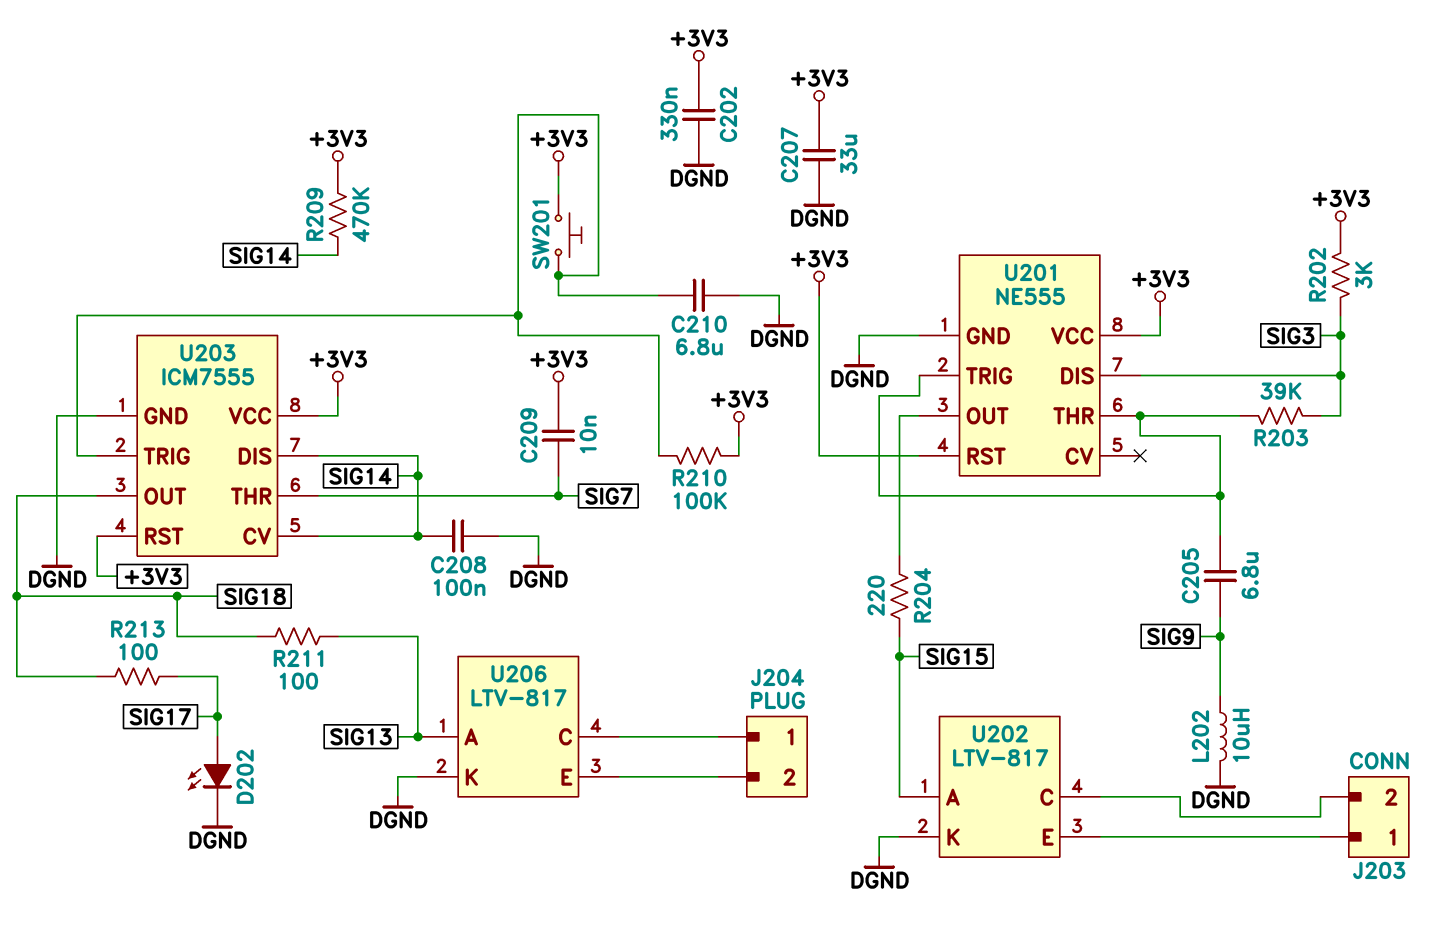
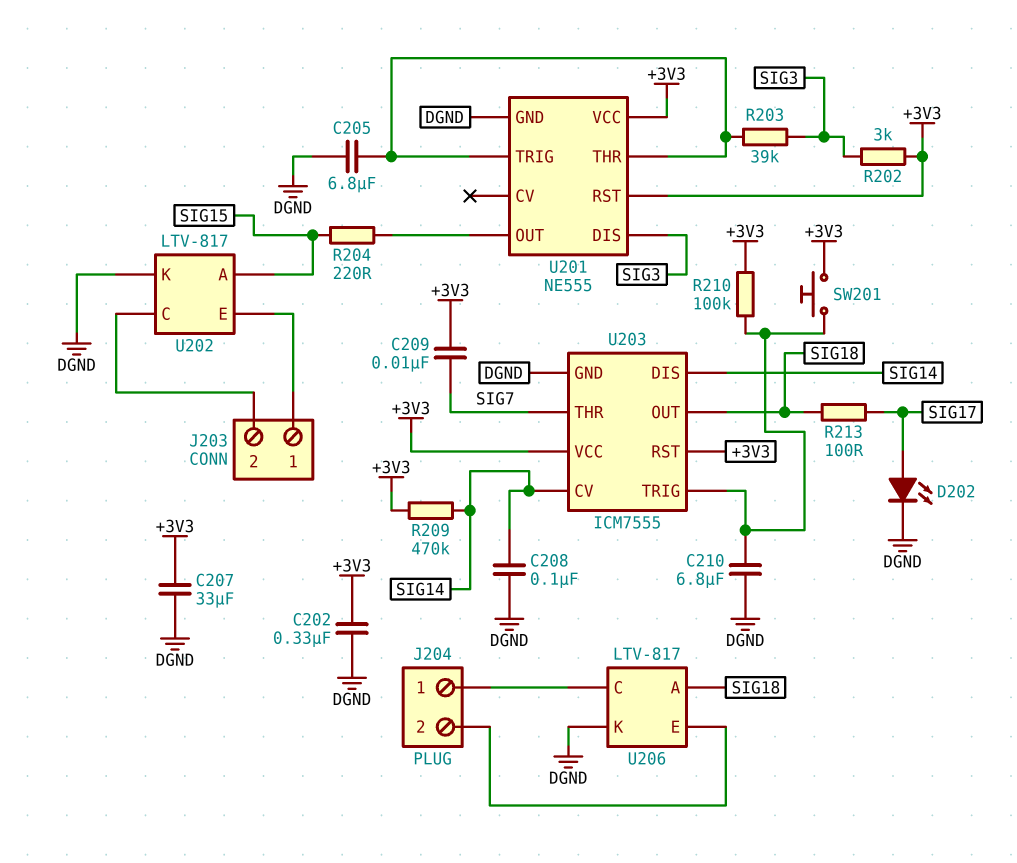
C205: 6.8uF (SIG9, U201/THR) -> 6.8uF (DGND, U201/THR)
L202: 10uH (DGND, SIG9) -> none
R211: 100 (SIG13, SIG18) -> none
U206 pin A: SIG13 -> SIG18

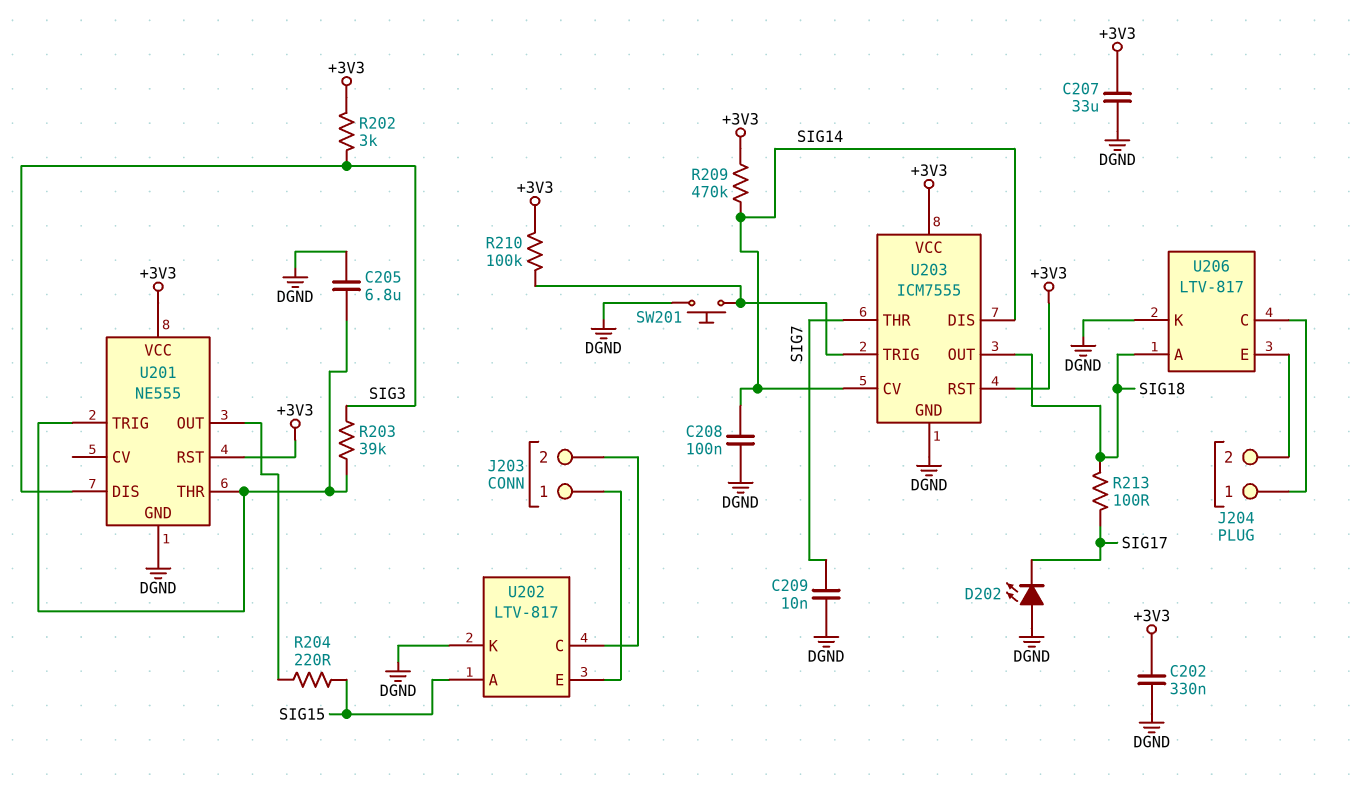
C209: 10nF (+3V3, SIG7) -> 10nF (DGND, SIG7)
C210: 6.8uF (DGND, U203/TRIG) -> none
D202: LED (A SIG17, K DGND) -> LED (A DGND, K SIG17)
SW201: button (+3V3, U203/TRIG) -> button (DGND, U203/TRIG)

